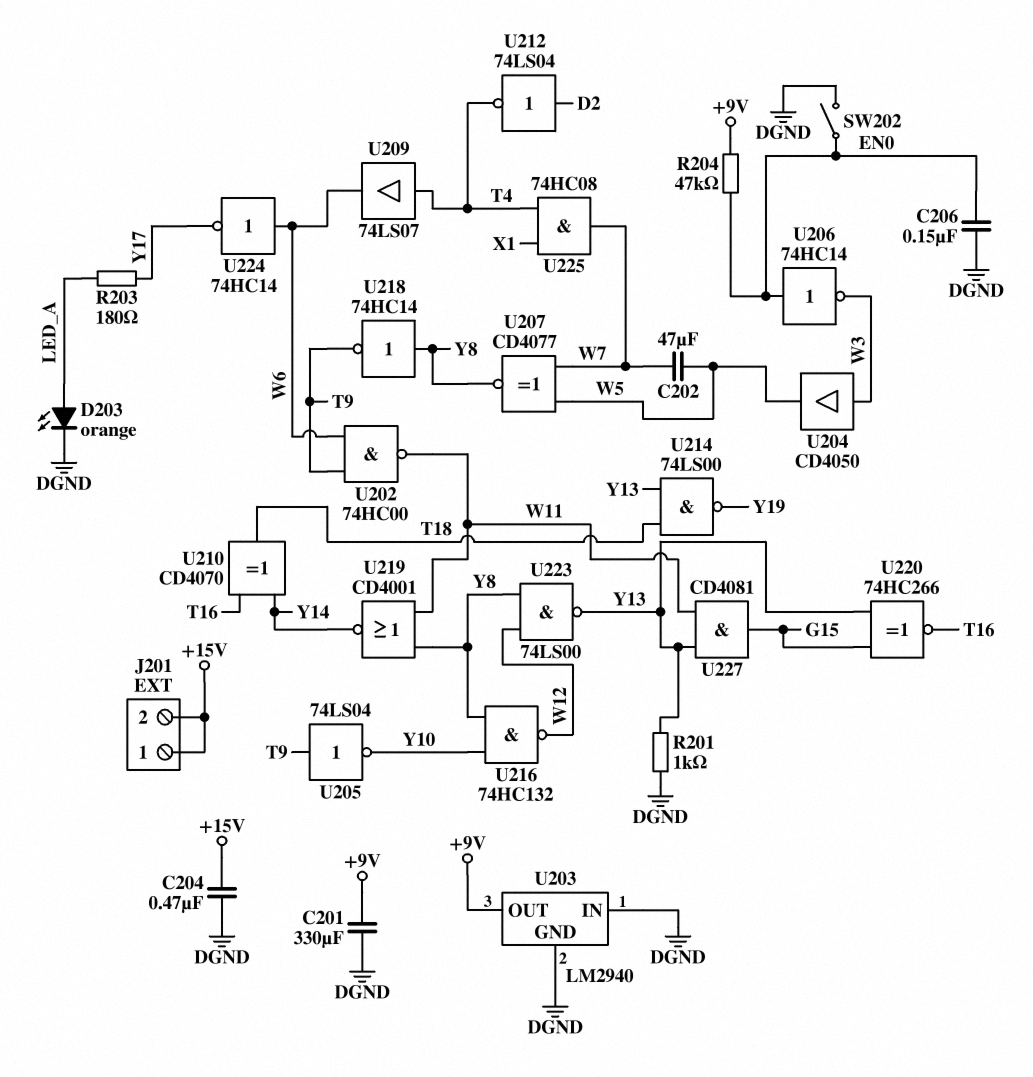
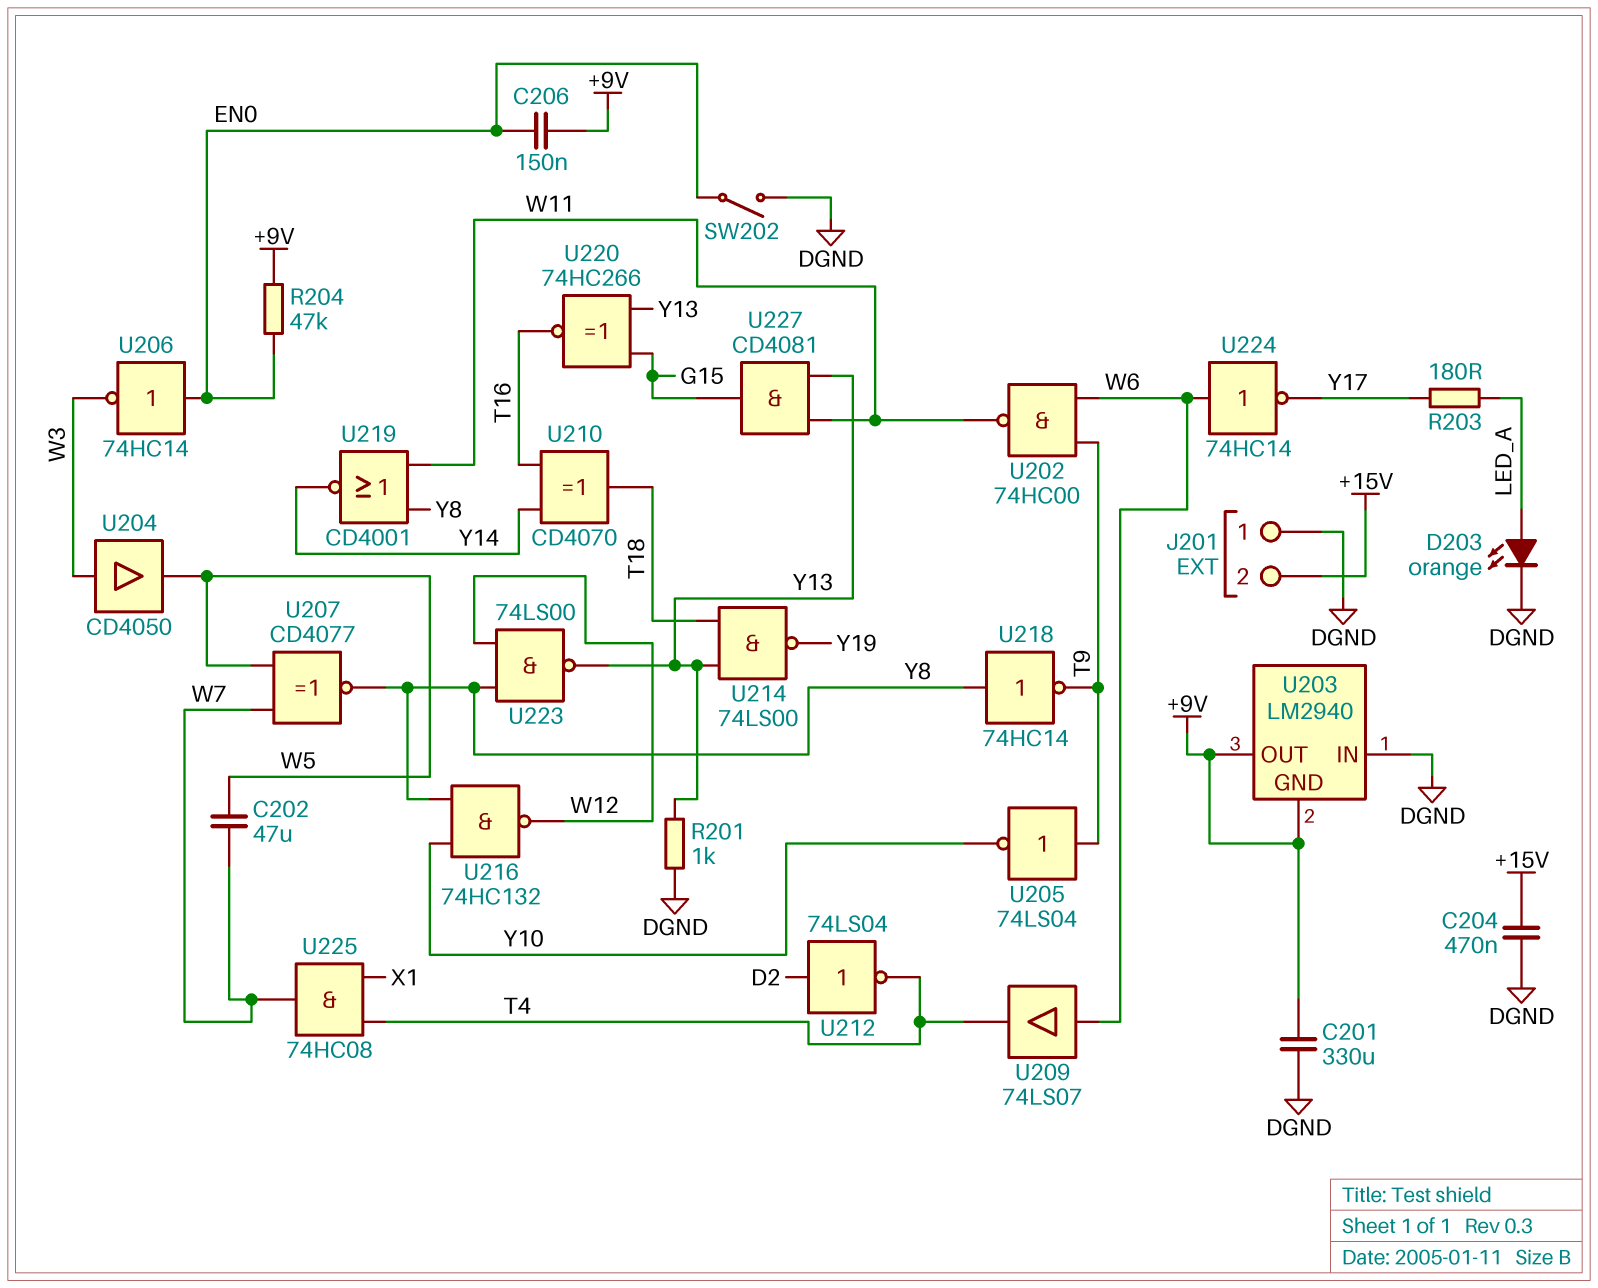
C206: 150nF (DGND, EN0) -> 150nF (+9V, EN0)
J201 pin 1: +15V -> DGND
U203 pin GND: DGND -> +9V
U209: buffer 74LS07 (in T4, out W6) -> buffer 74LS07 (in W6, out T4)

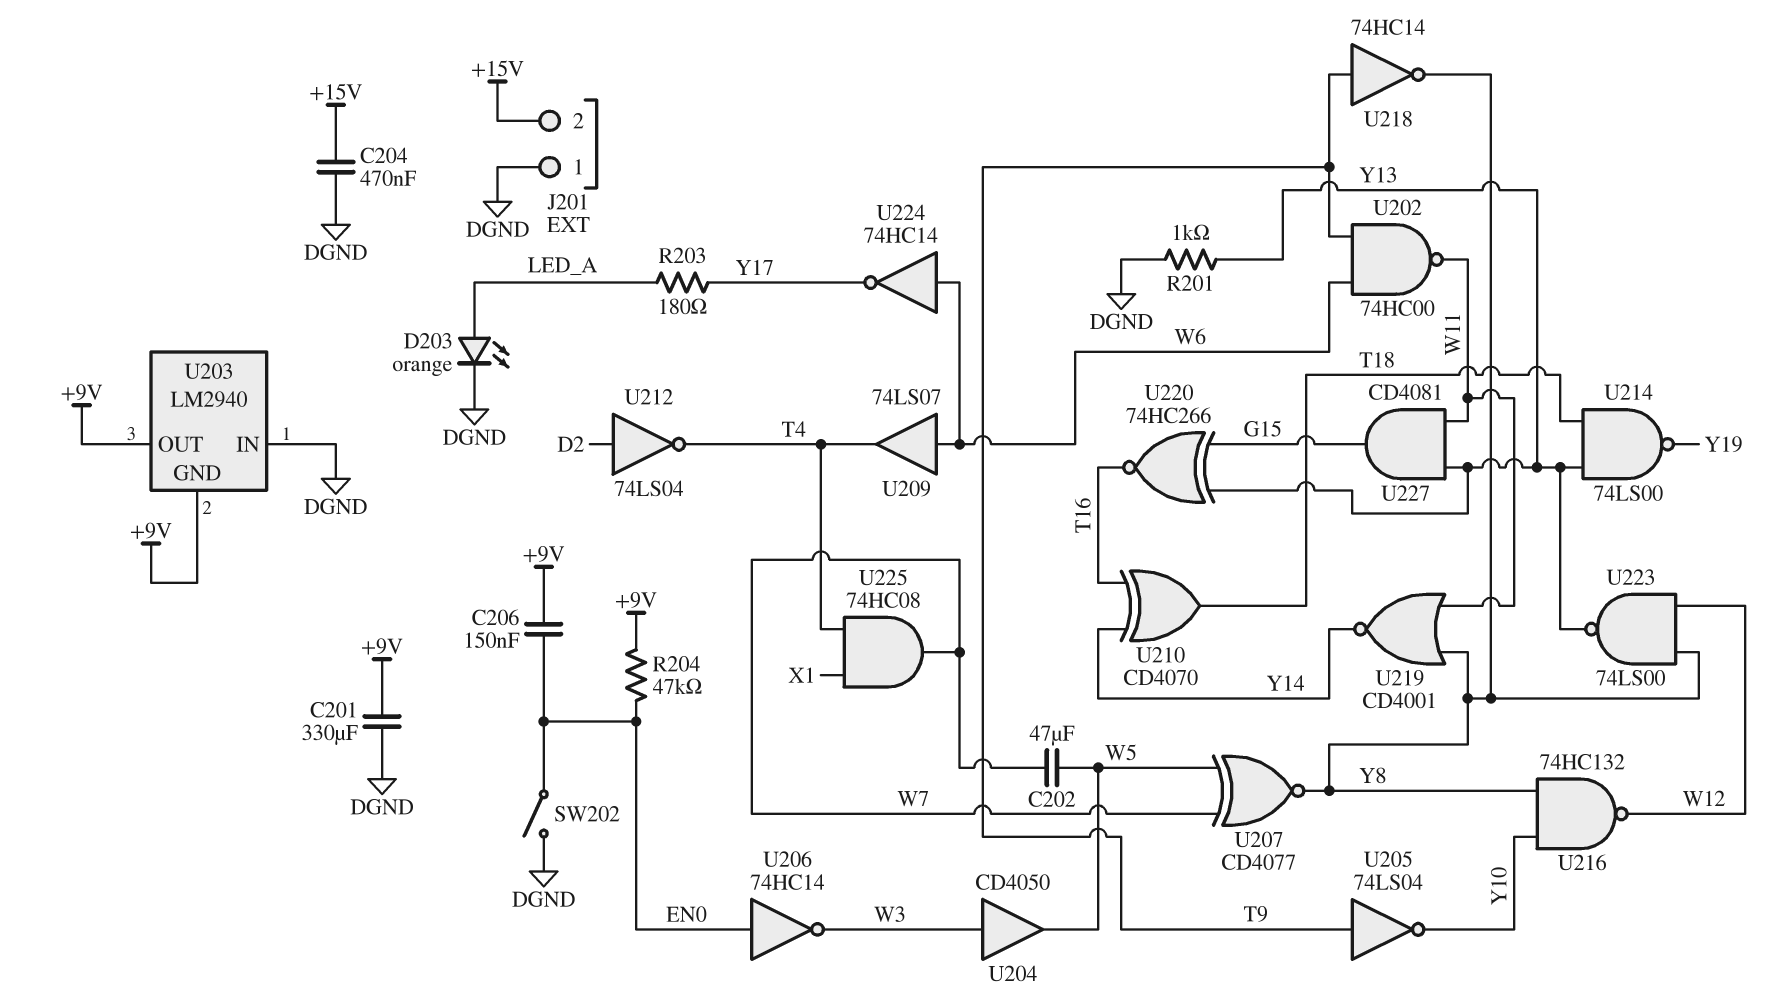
U218: NOT 74HC14 (in Y8, out T9) -> NOT 74HC14 (in T9, out Y8)

